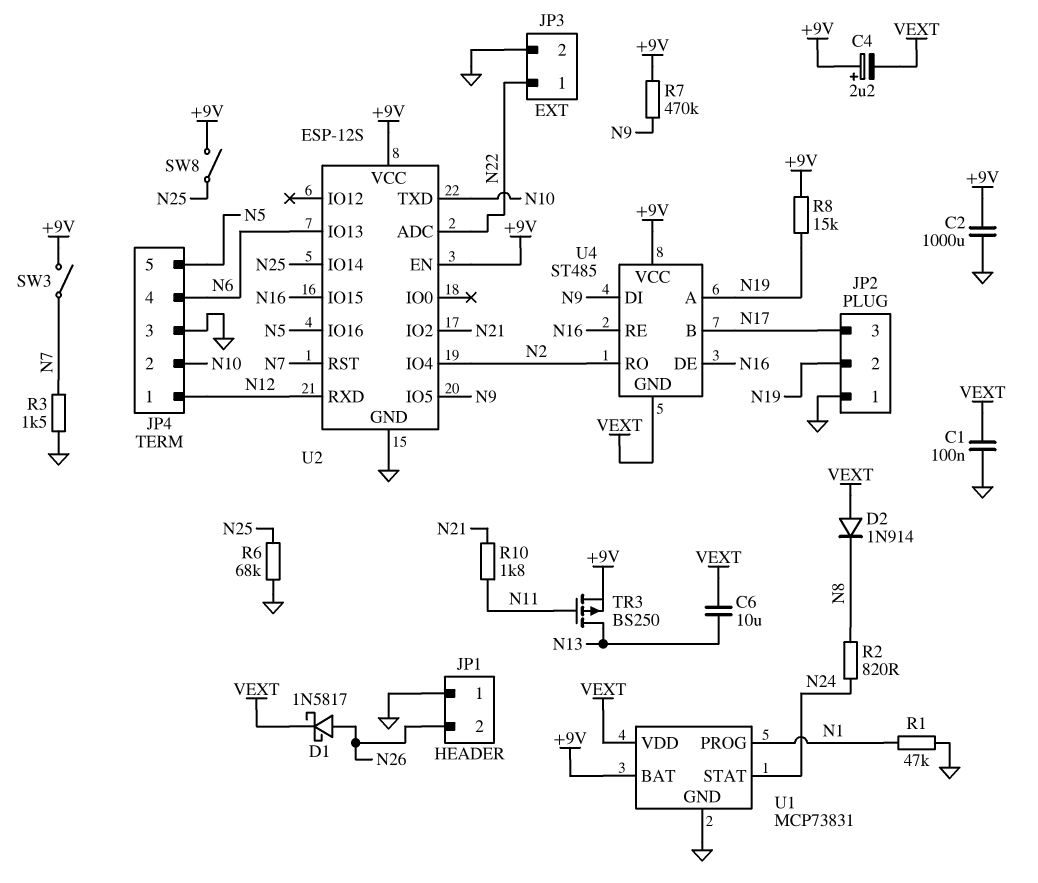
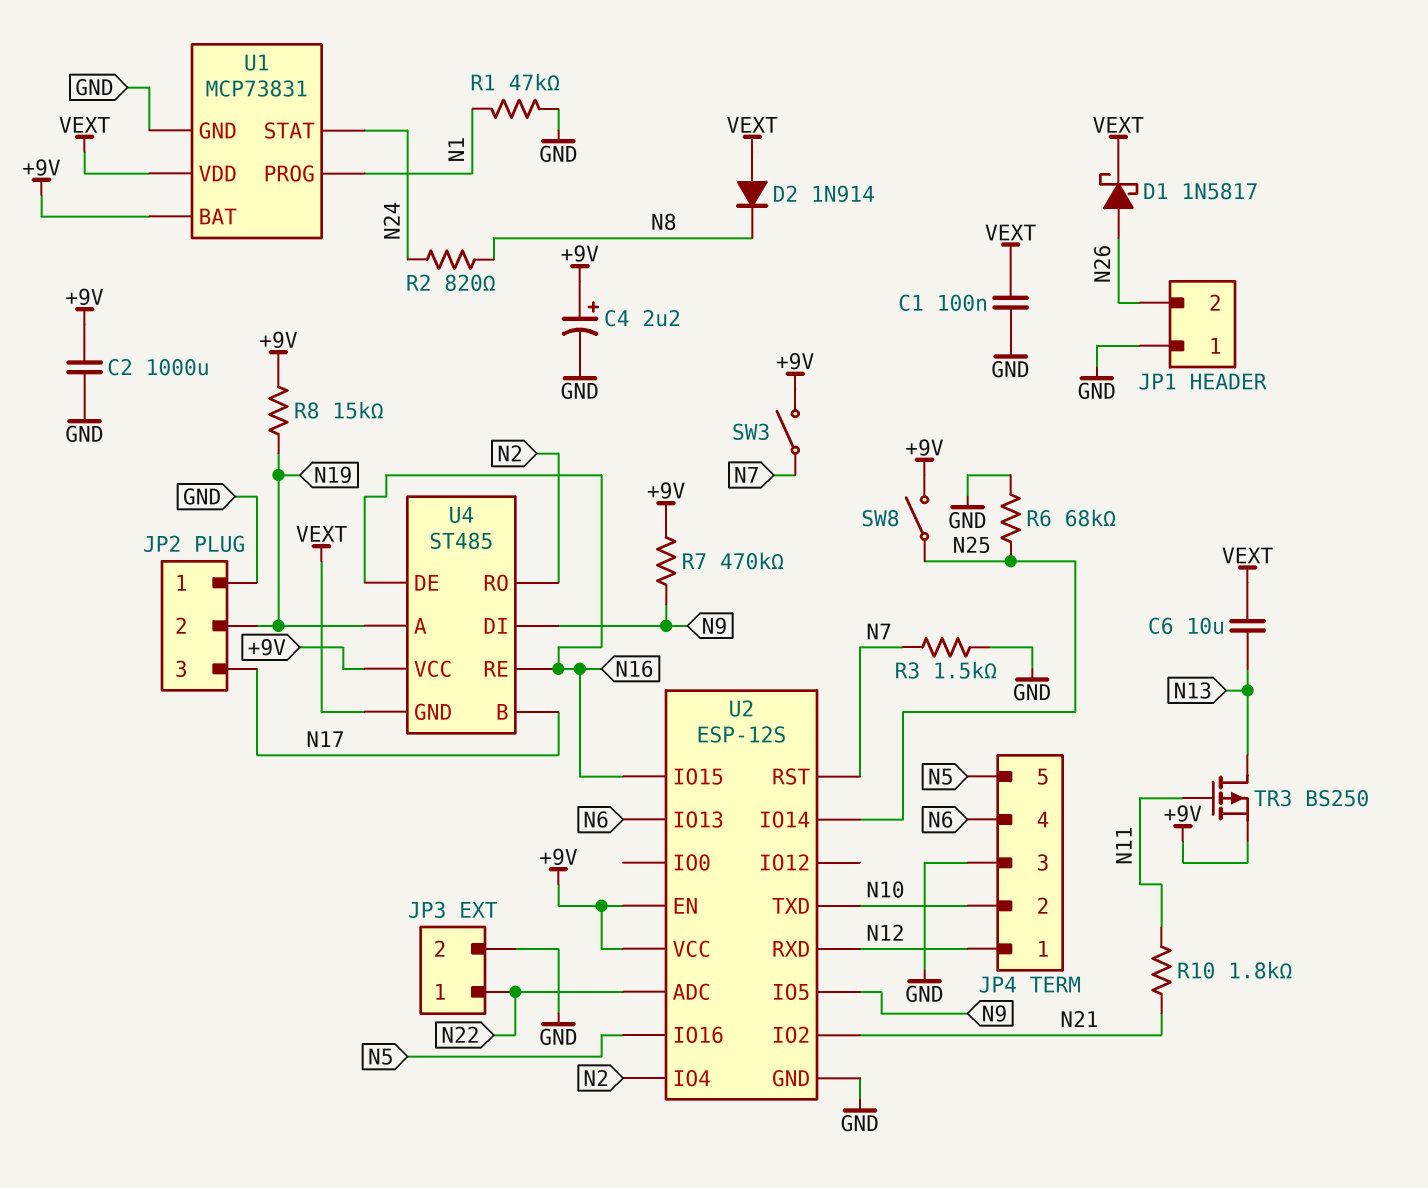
C4: 2.2uF (plus +9V, minus VEXT) -> 2.2uF (plus +9V, minus GND)

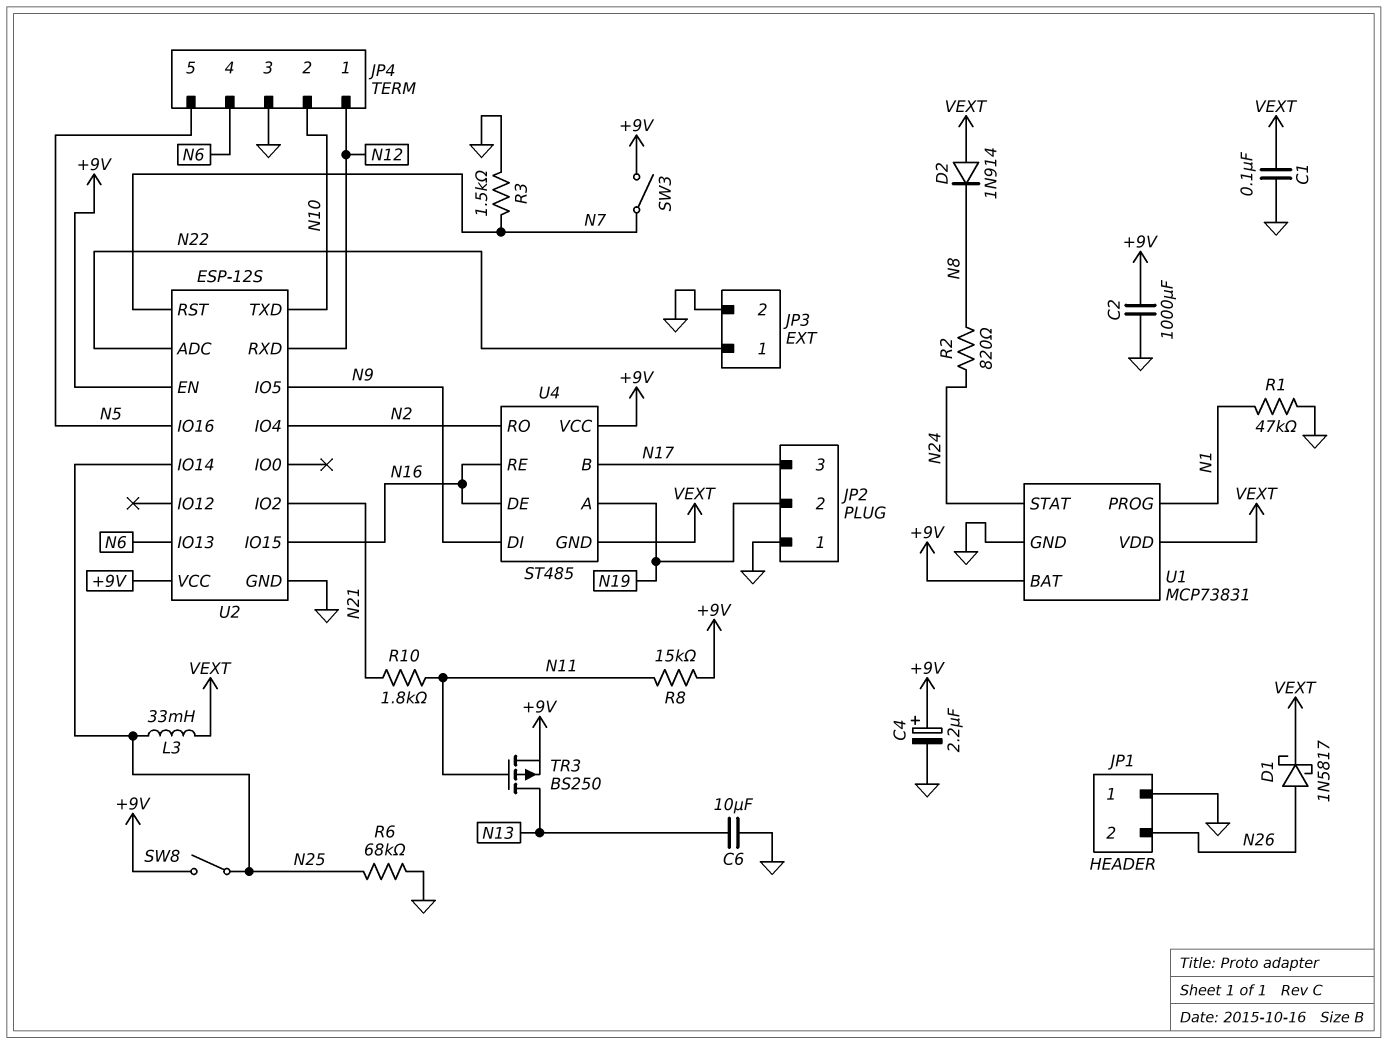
C6: 10uF (N13, VEXT) -> 10uF (GND, N13)
L3: none -> 33mH (N25, VEXT)
R7: 470k (+9V, N9) -> none
R8: 15k (+9V, N19) -> 15k (+9V, N11)

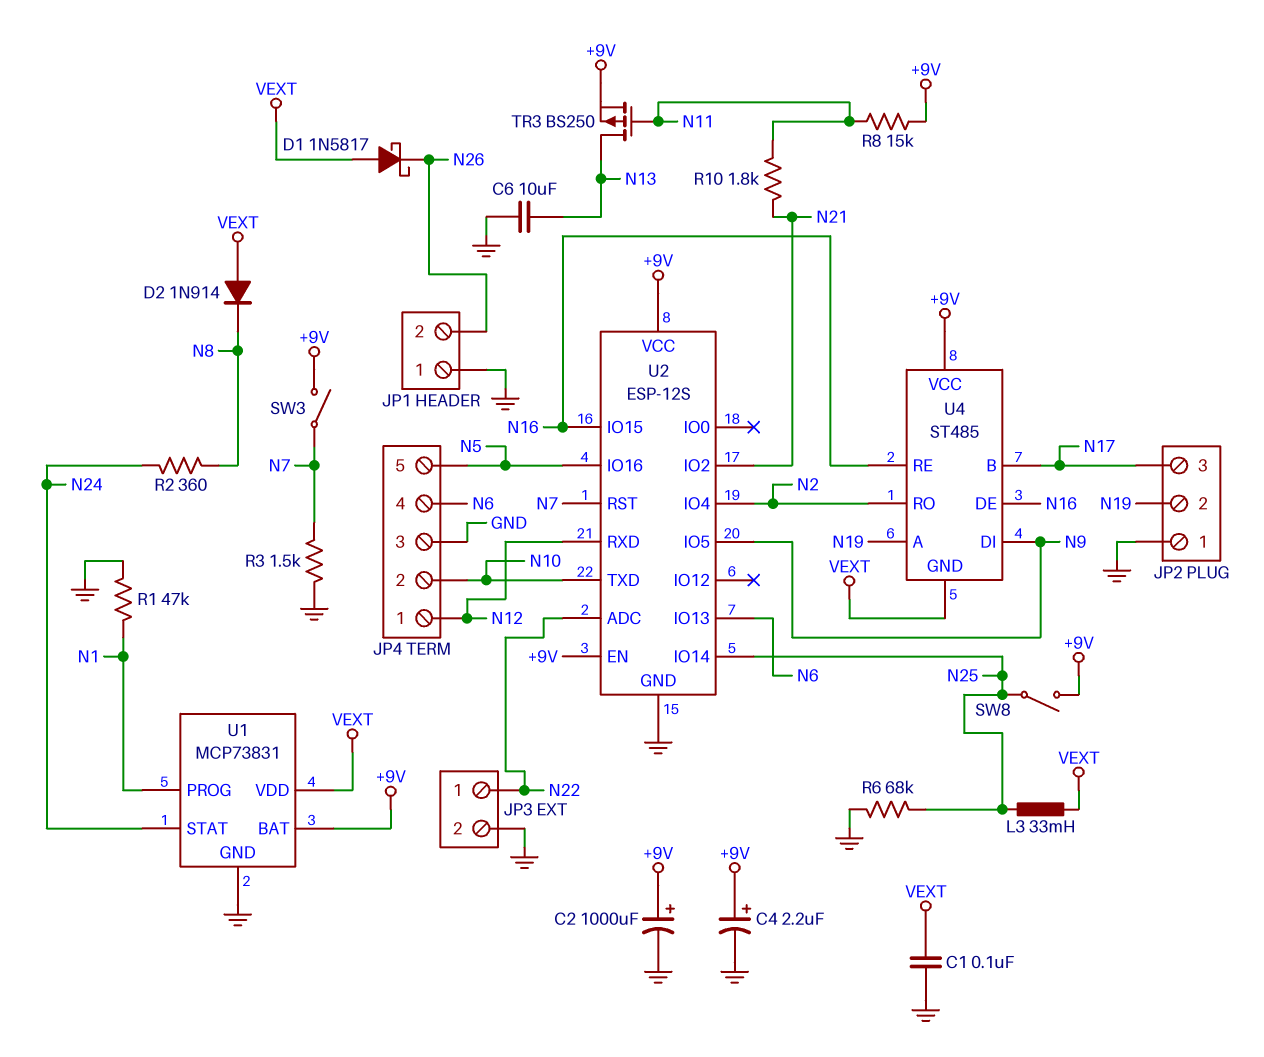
C2: 1000uF (+9V, GND) -> 1000uF (plus +9V, minus GND)
D1: schottky 1N5817 (A N26, K VEXT) -> schottky 1N5817 (A VEXT, K N26)
R2: 820 (N8, N24) -> 360 (N8, N24)

